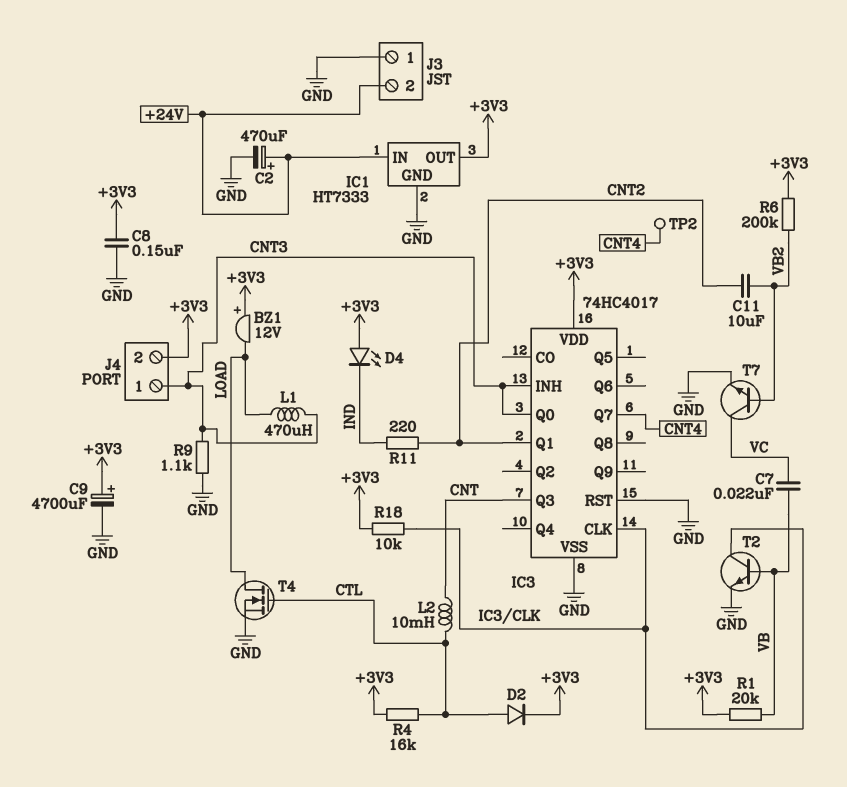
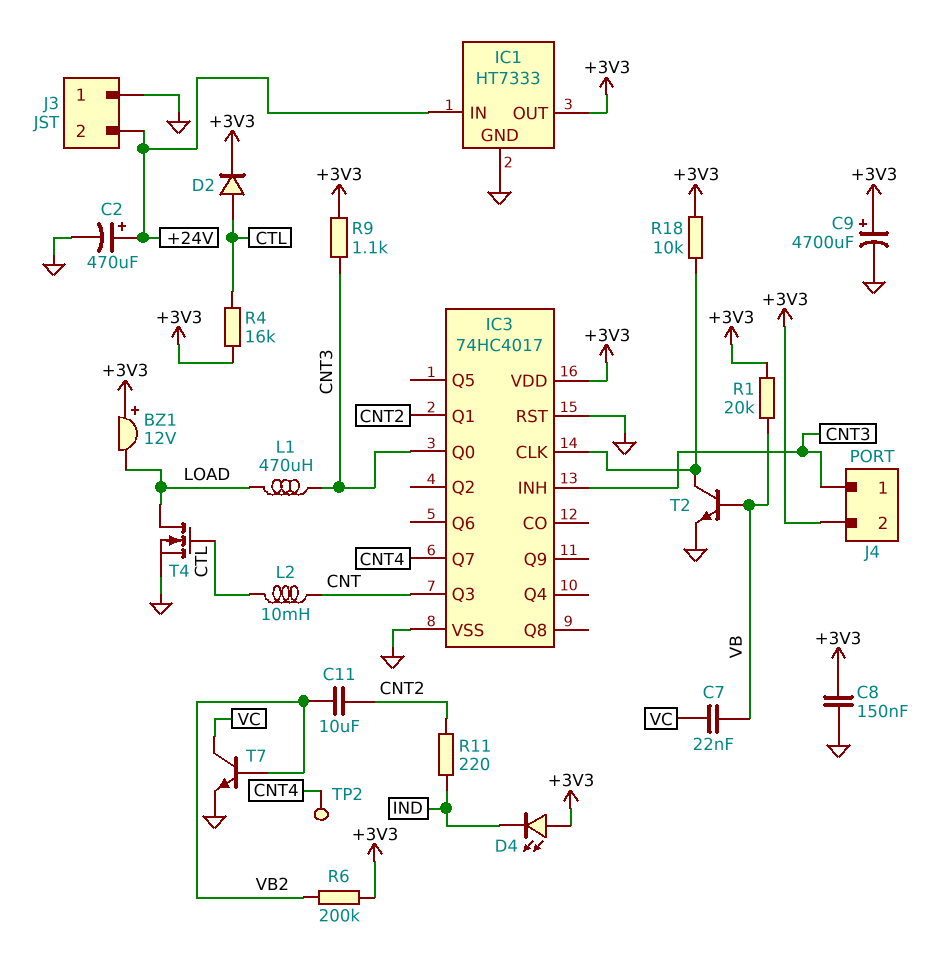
R9: 1.1k (CNT3, GND) -> 1.1k (+3V3, CNT3)

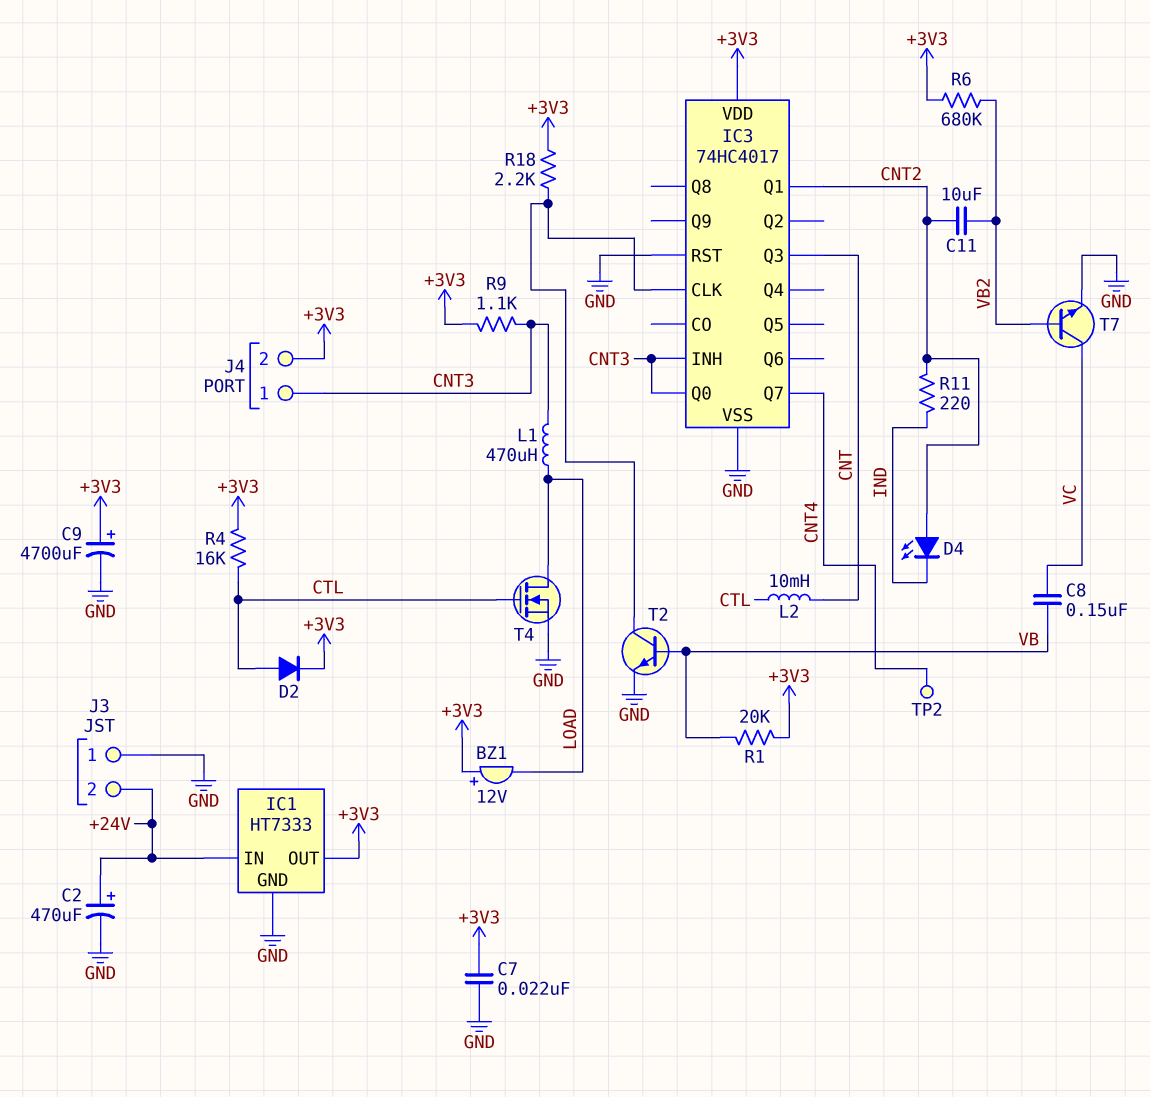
C7: 22nF (VB, VC) -> 22nF (+3V3, GND)
C8: 150nF (+3V3, GND) -> 150nF (VB, VC)
D4: LED (A +3V3, K IND) -> LED (A CNT2, K IND)
R6: 200k (+3V3, VB2) -> 680k (+3V3, VB2)
R18: 10k (+3V3, IC3/CLK) -> 2.2k (+3V3, IC3/CLK)

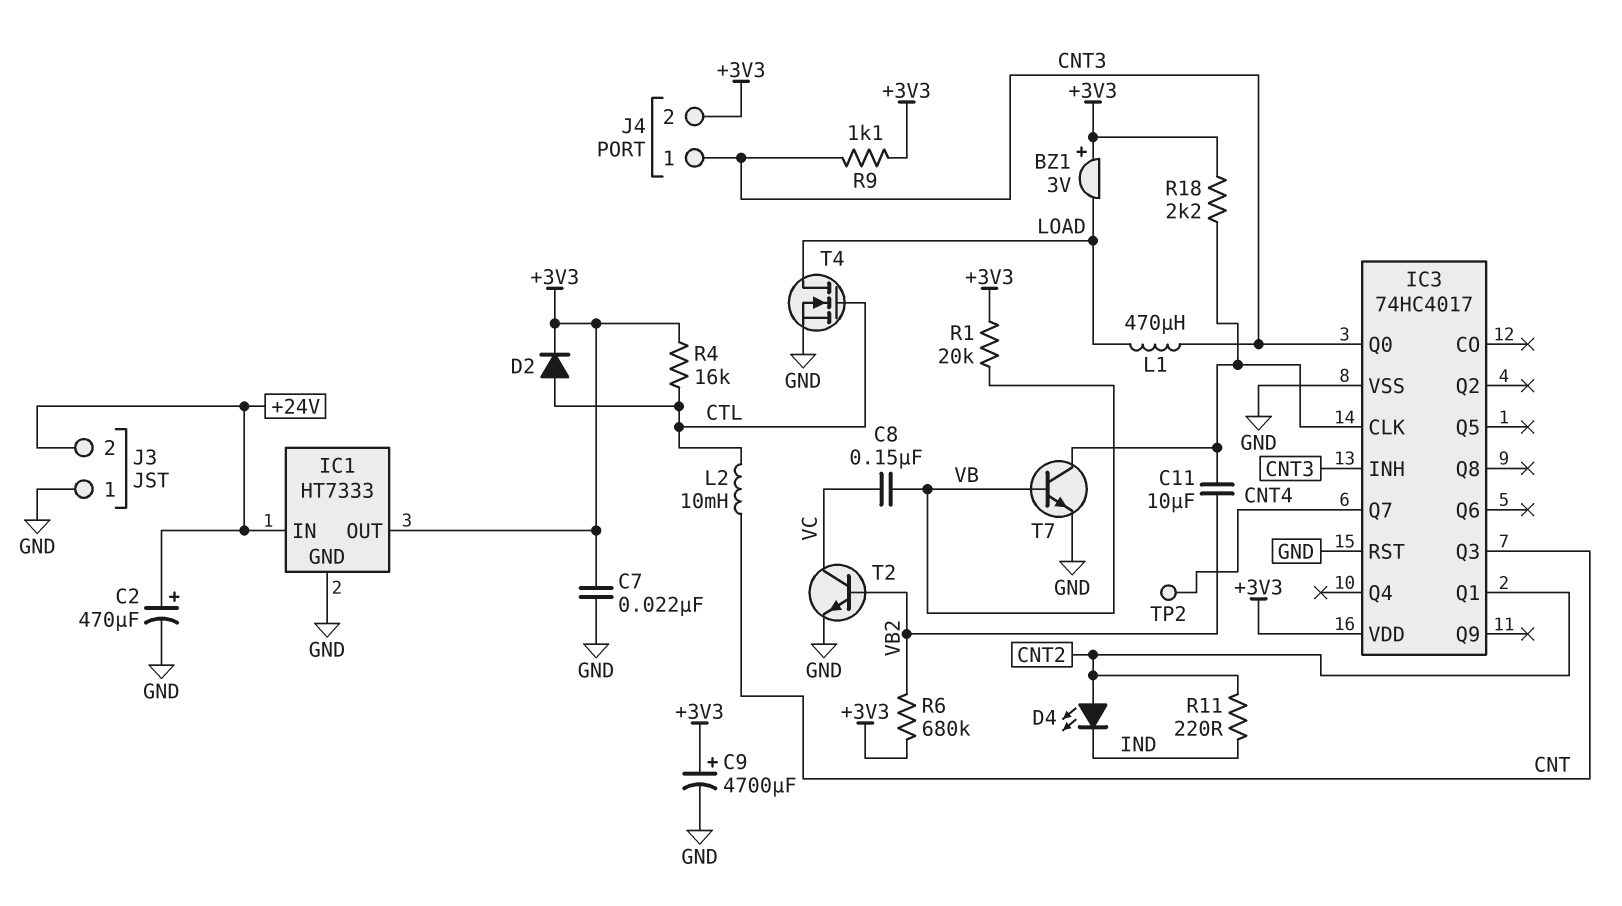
BZ1: buzzer 12V (plus +3V3, minus LOAD) -> buzzer 3V (plus +3V3, minus LOAD)
C11: 10uF (CNT2, VB2) -> 10uF (IC3/CLK, VB2)
T2: NPN (B VB, C IC3/CLK, E GND) -> NPN (B VB2, C VC, E GND)
T7: NPN (B VB2, C VC, E GND) -> NPN (B VB, C IC3/CLK, E GND)

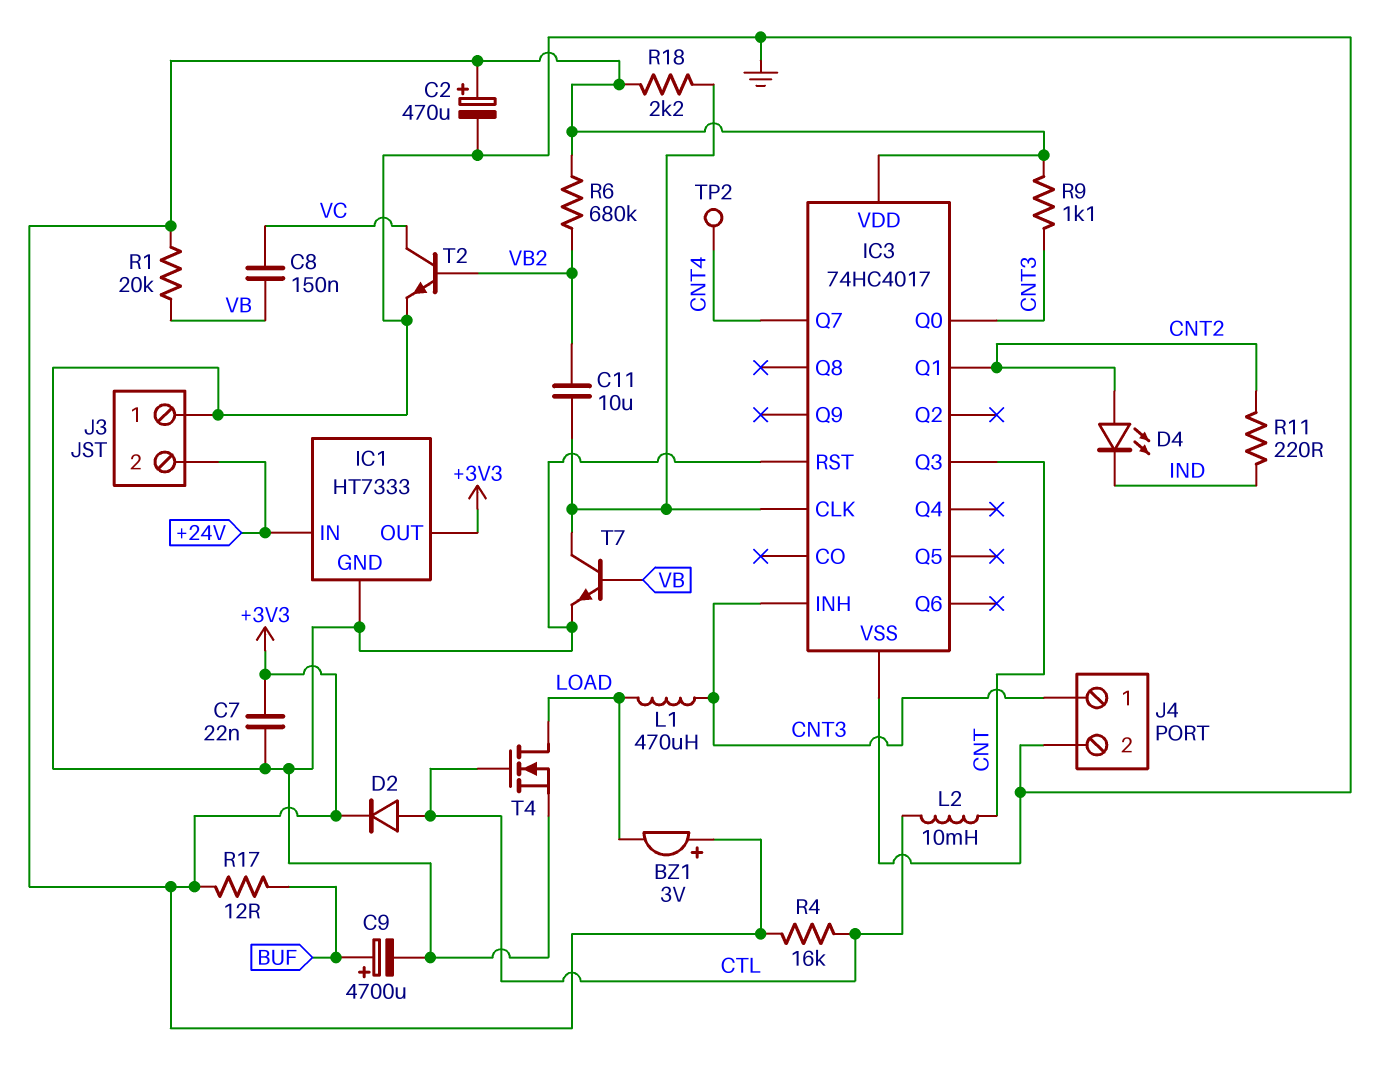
C2: 470uF (plus +24V, minus GND) -> 470uF (plus +3V3, minus GND)
C9: 4700uF (plus +3V3, minus GND) -> 4700uF (plus BUF, minus GND)
J4 pin 2: +3V3 -> GND
R17: none -> 12 (+3V3, BUF)

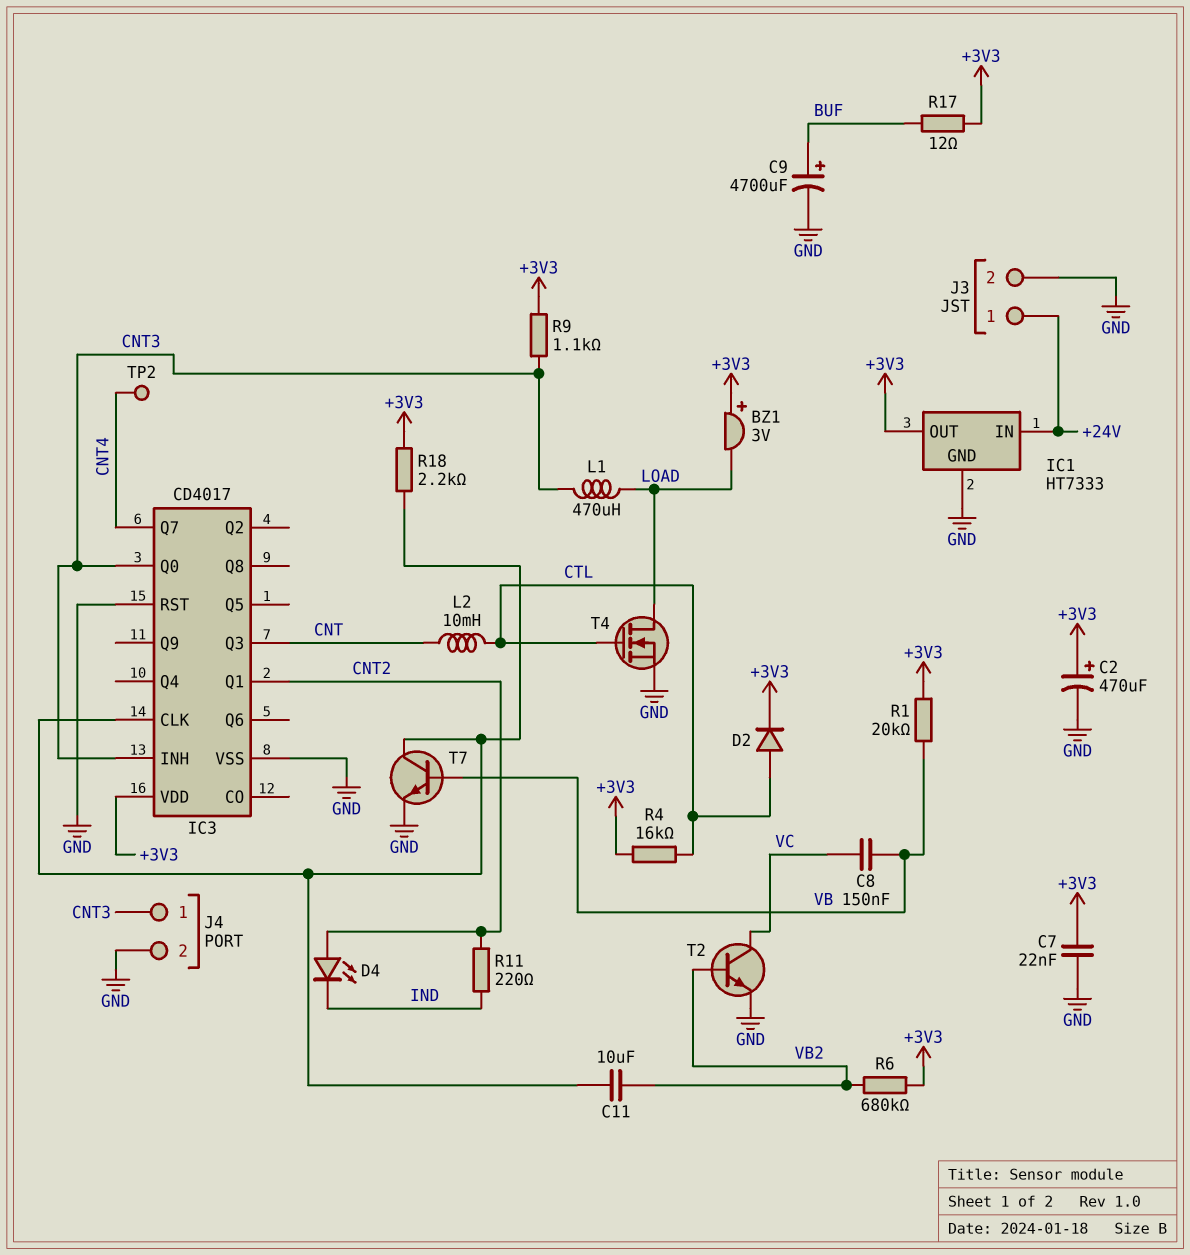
IC3: 74HC4017 -> CD4017
J3 pin 1: GND -> +24V
J3 pin 2: +24V -> GND

